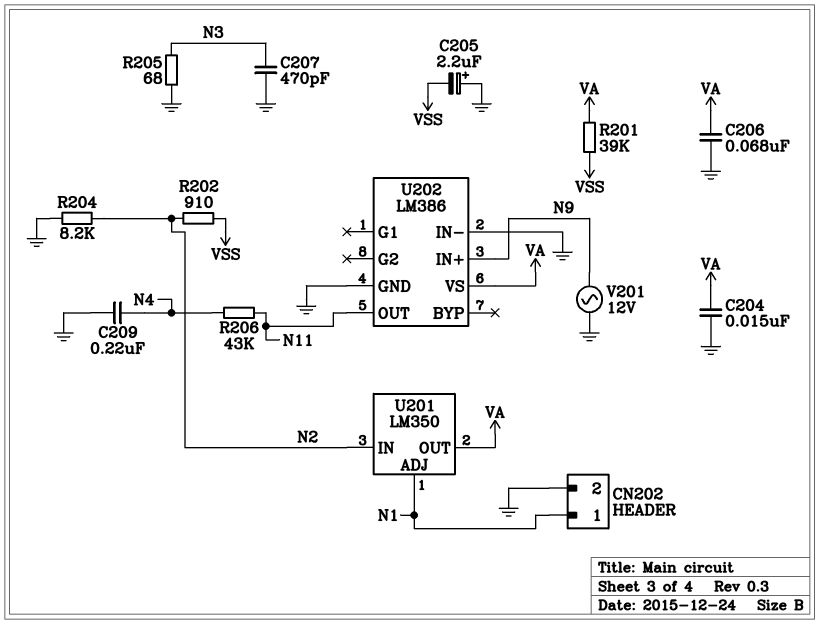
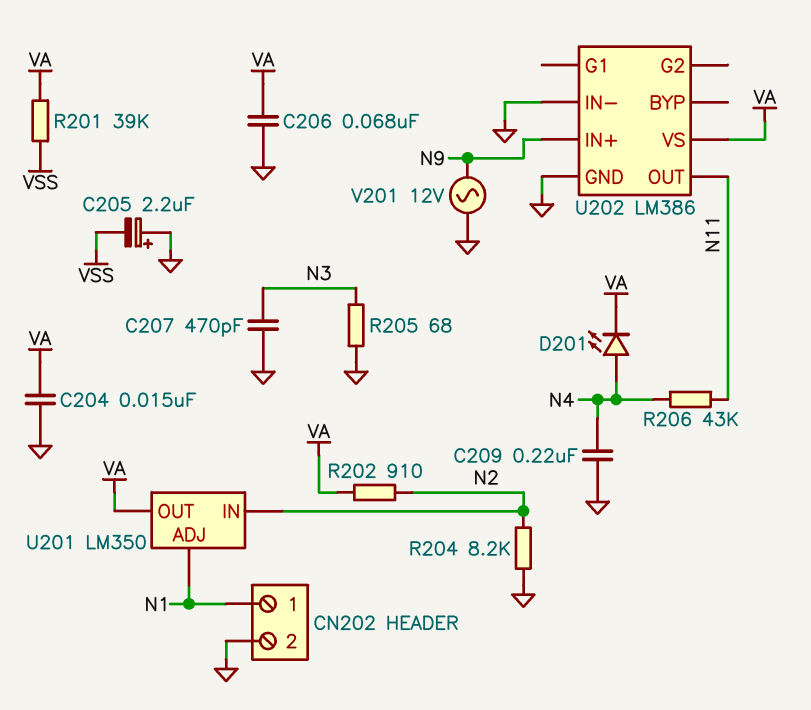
D201: none -> LED (A N4, K VA)
R202: 910 (N2, VSS) -> 910 (N2, VA)

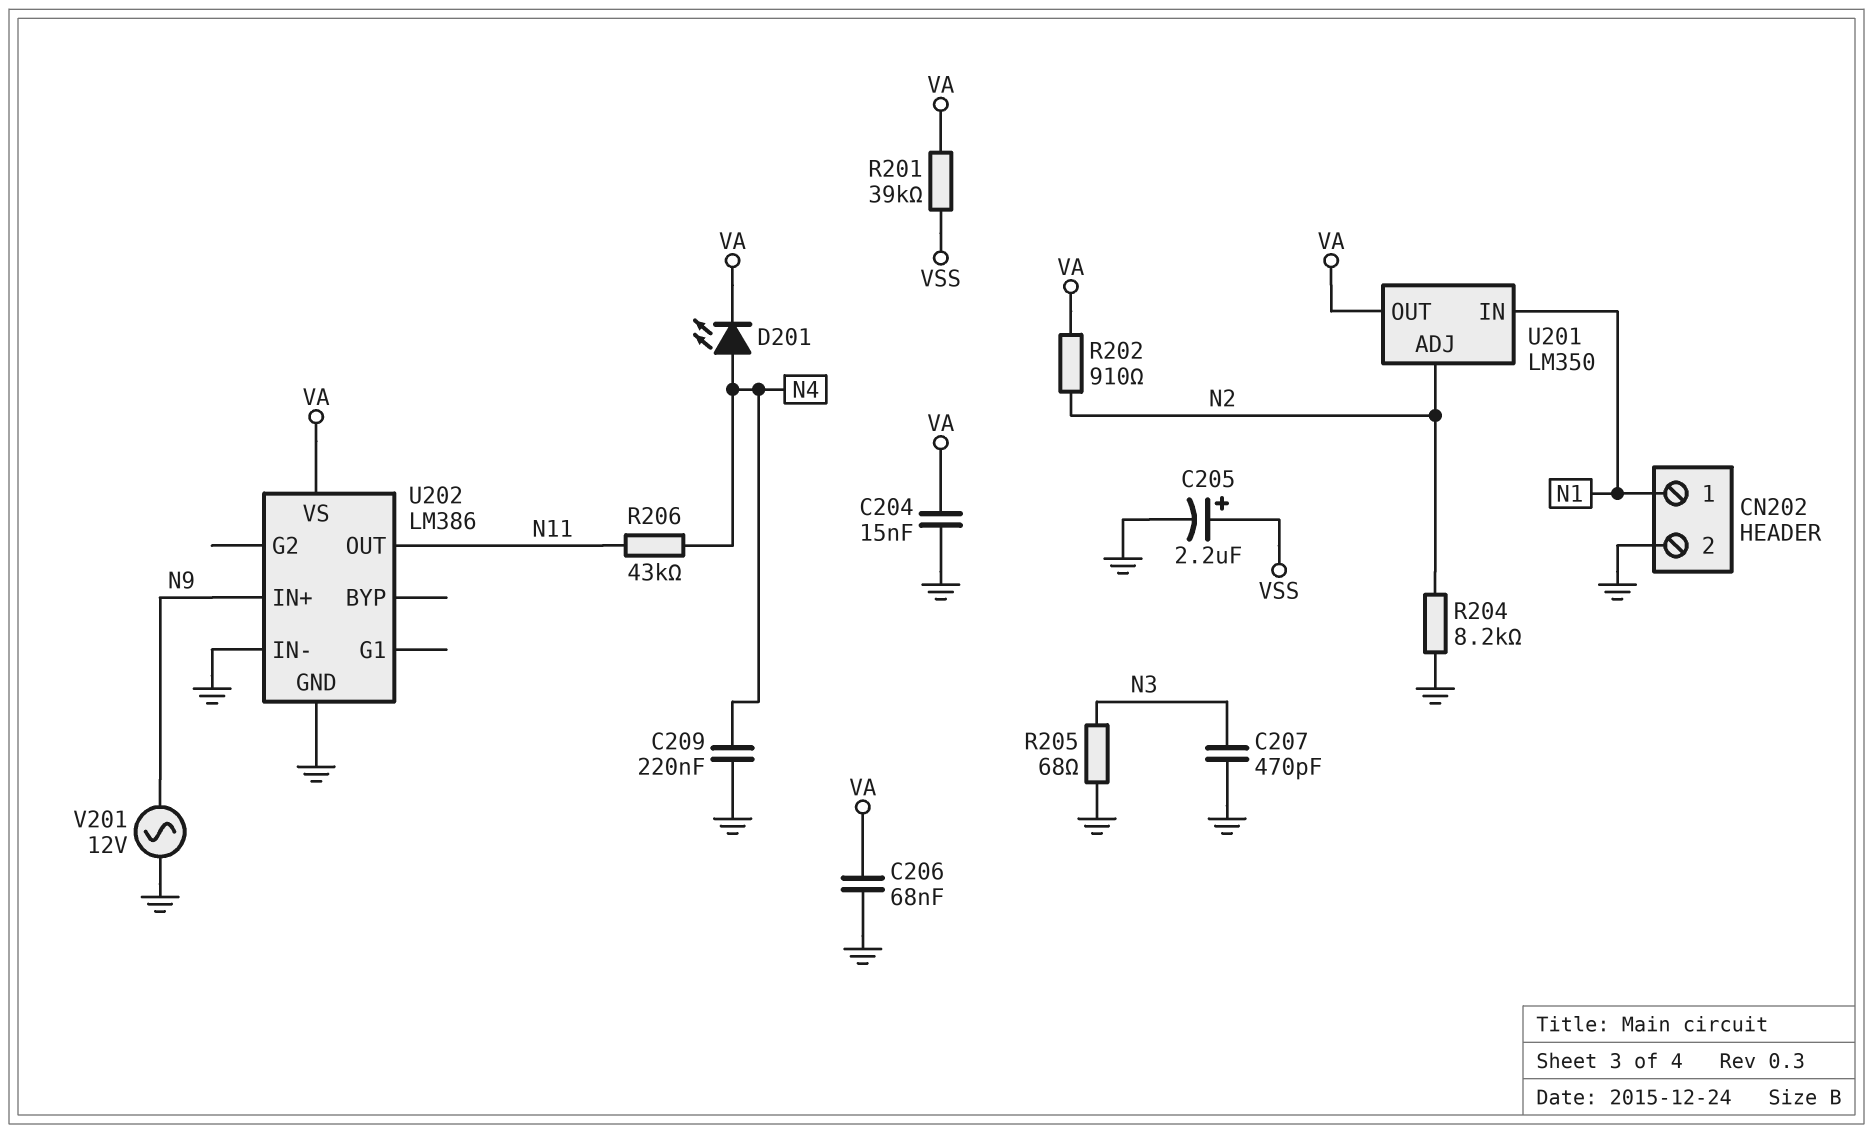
C205: 2.2uF (plus GND, minus VSS) -> 2.2uF (plus VSS, minus GND)
U201 pin ADJ: N1 -> N2
U201 pin IN: N2 -> N1

